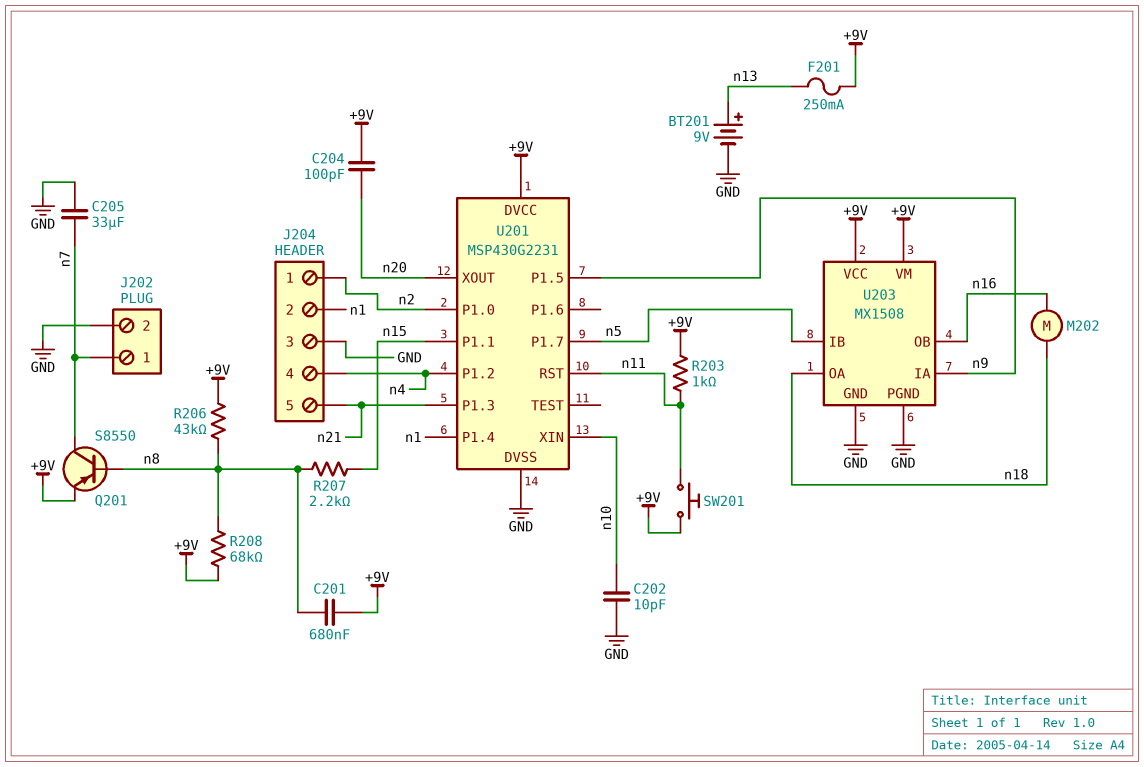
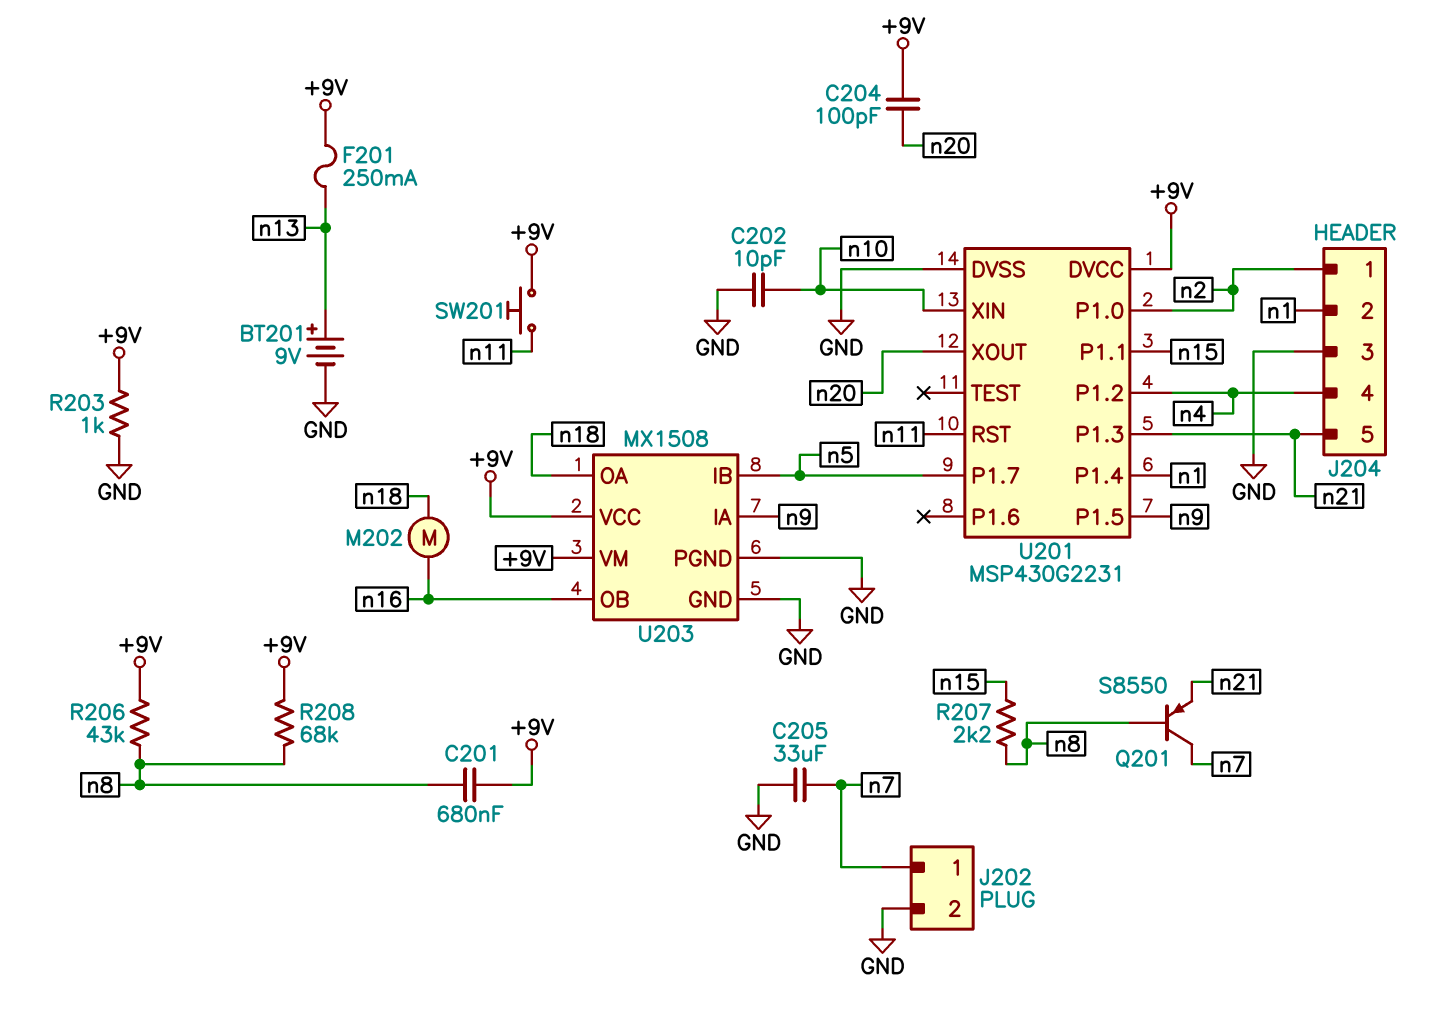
Q201: PNP S8550 (B n8, C n7, E +9V) -> PNP S8550 (B n8, C n7, E n21)
R203: 1k (+9V, n11) -> 1k (+9V, GND)

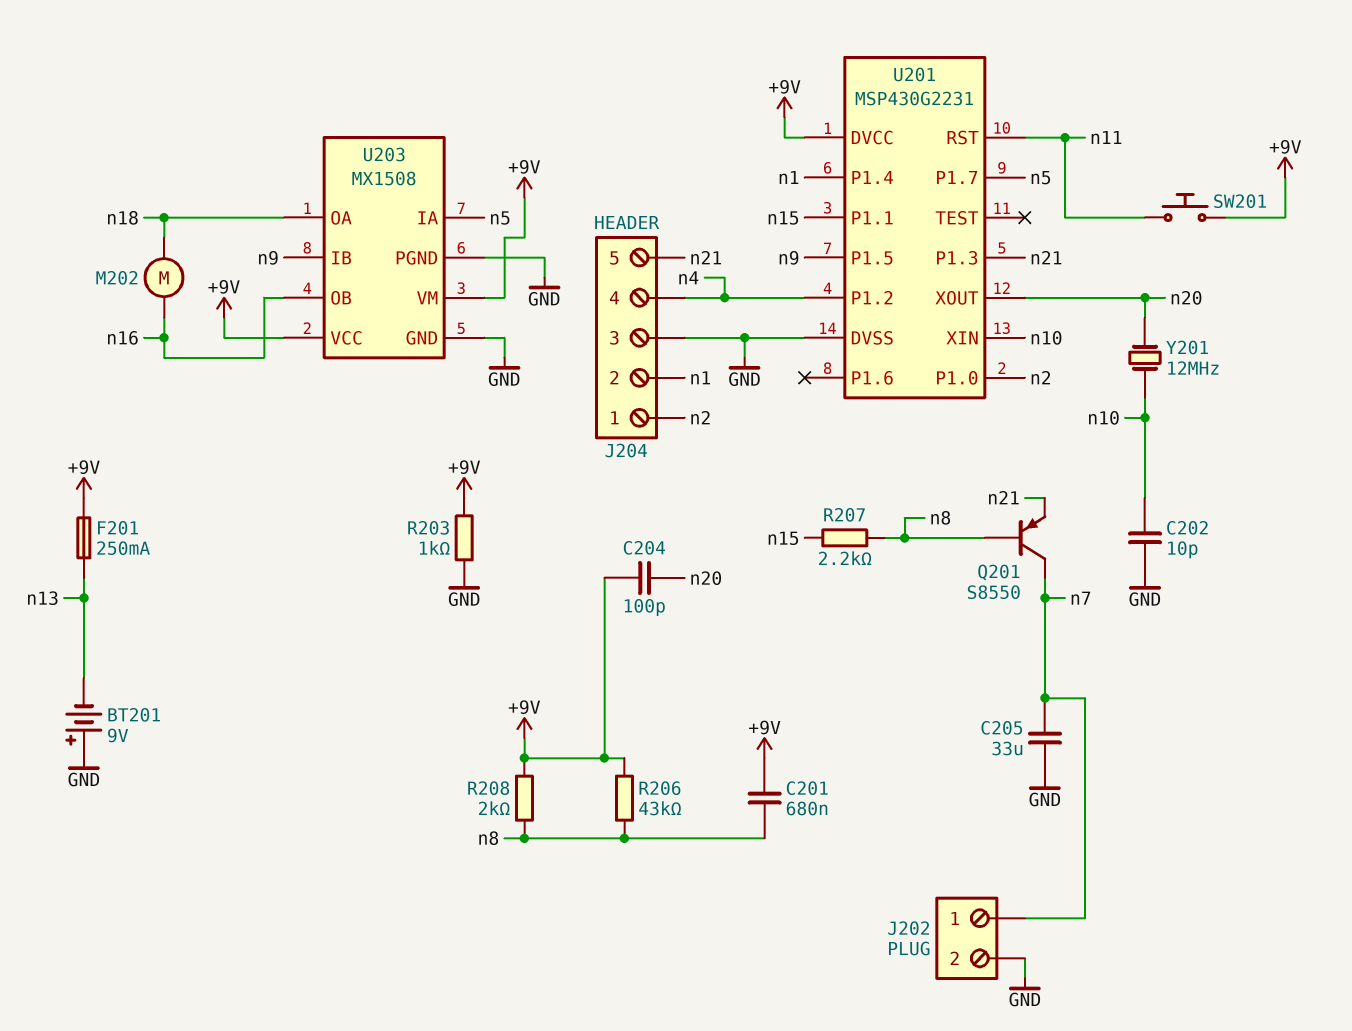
BT201: 9V (plus n13, minus GND) -> 9V (plus GND, minus n13)
R208: 68k (+9V, n8) -> 2k (+9V, n8)
U203 pin IA: n9 -> n5
U203 pin IB: n5 -> n9
Y201: none -> 12MHz (n10, n20)

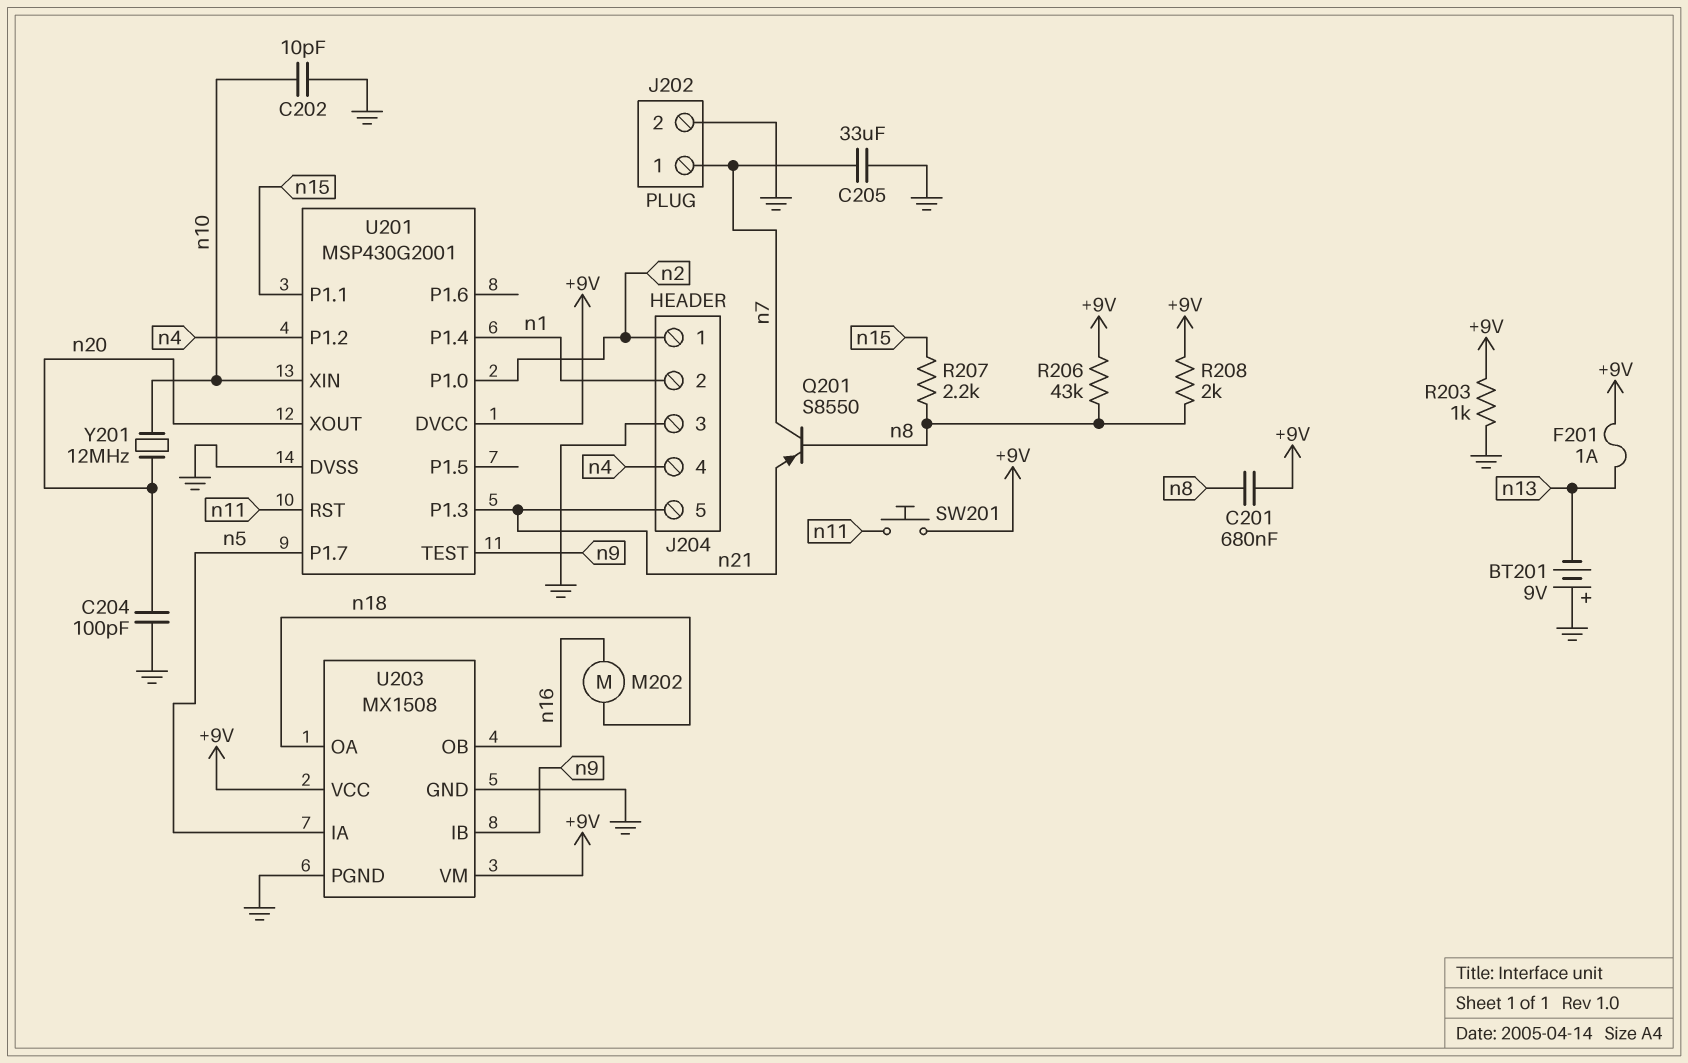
C204: 100pF (+9V, n20) -> 100pF (GND, n20)
F201: 250mA (+9V, n13) -> 1A (+9V, n13)
U201: MSP430G2231 -> MSP430G2001
U201 pin P1.5: n9 -> none
U201 pin TEST: none -> n9

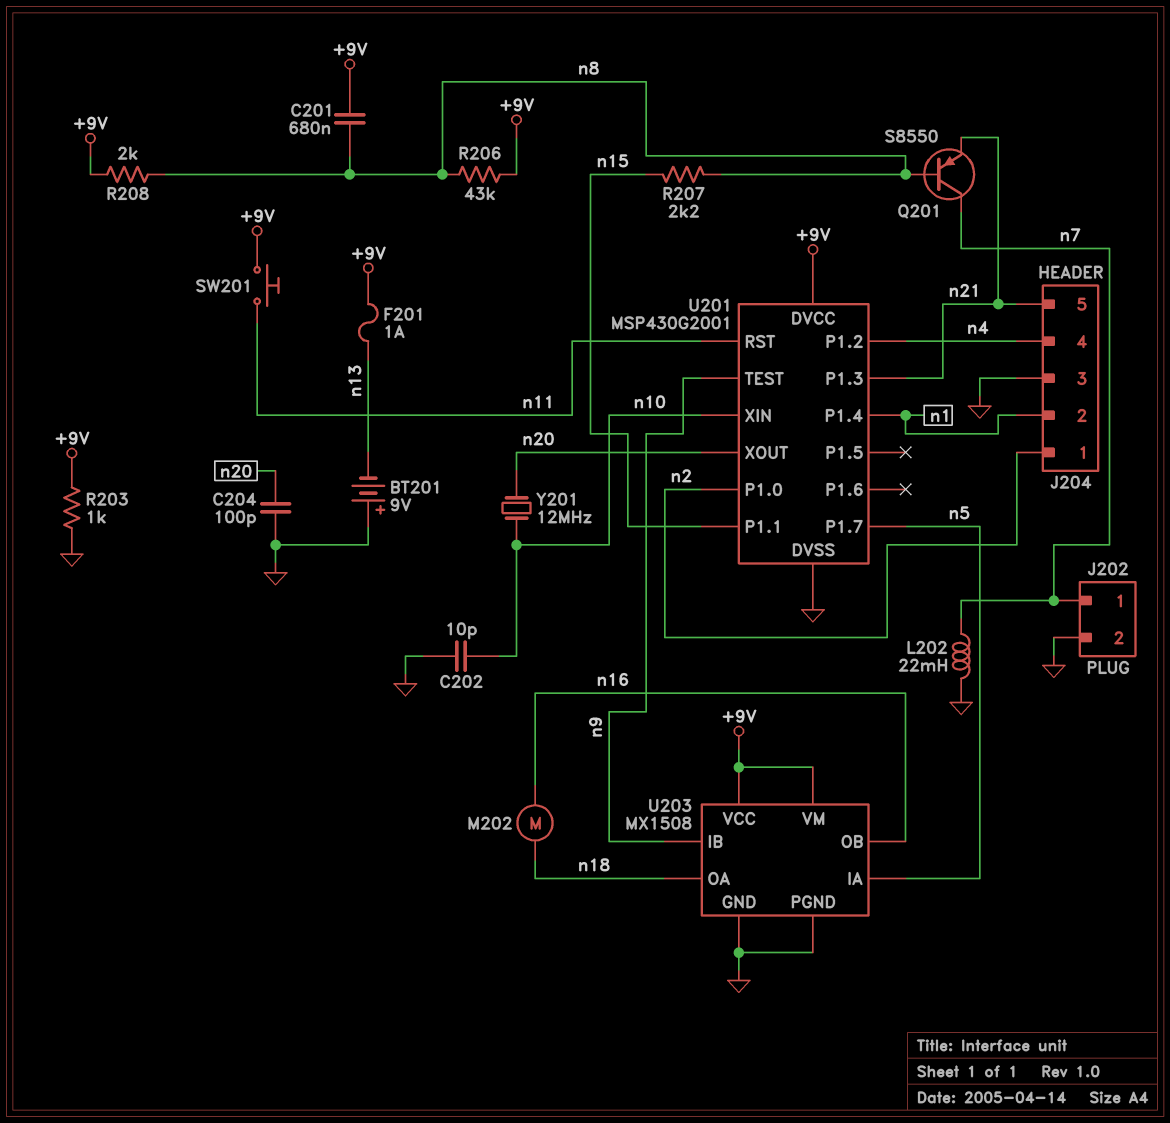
C205: 33uF (GND, n7) -> none
L202: none -> 22mH (GND, n7)

